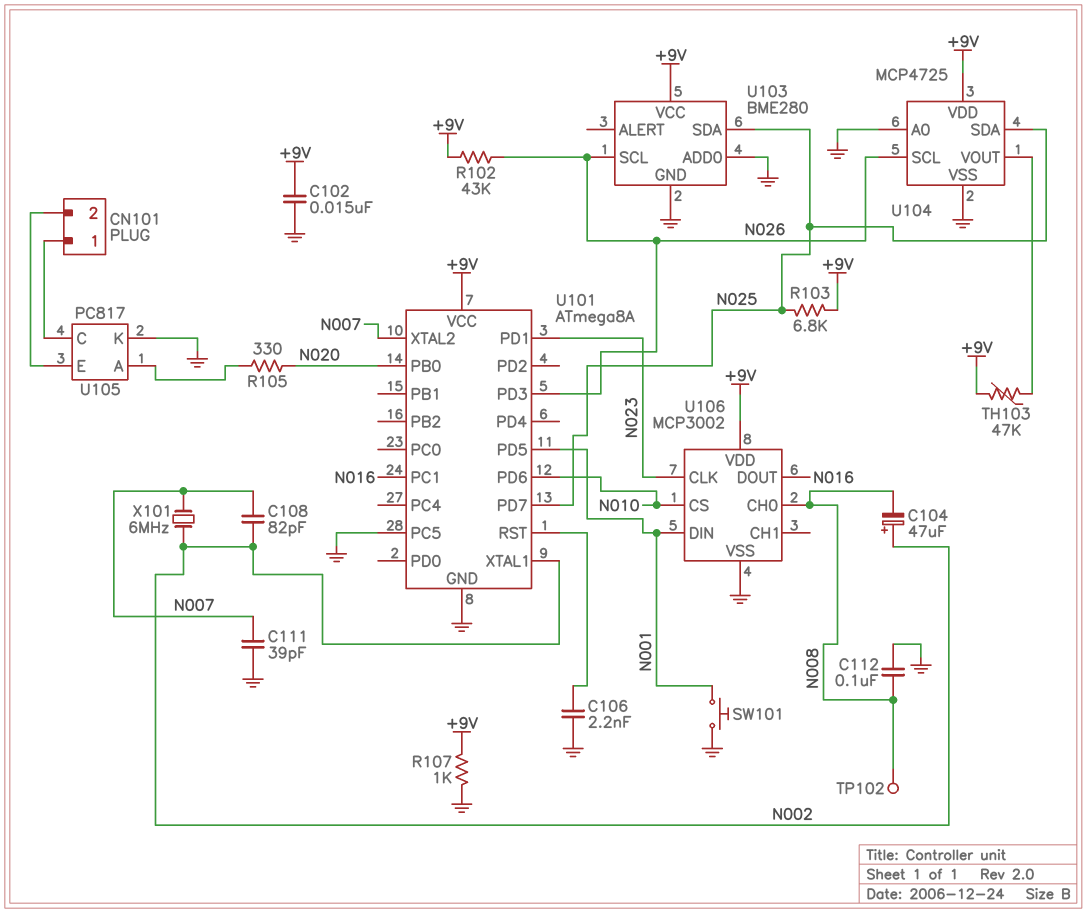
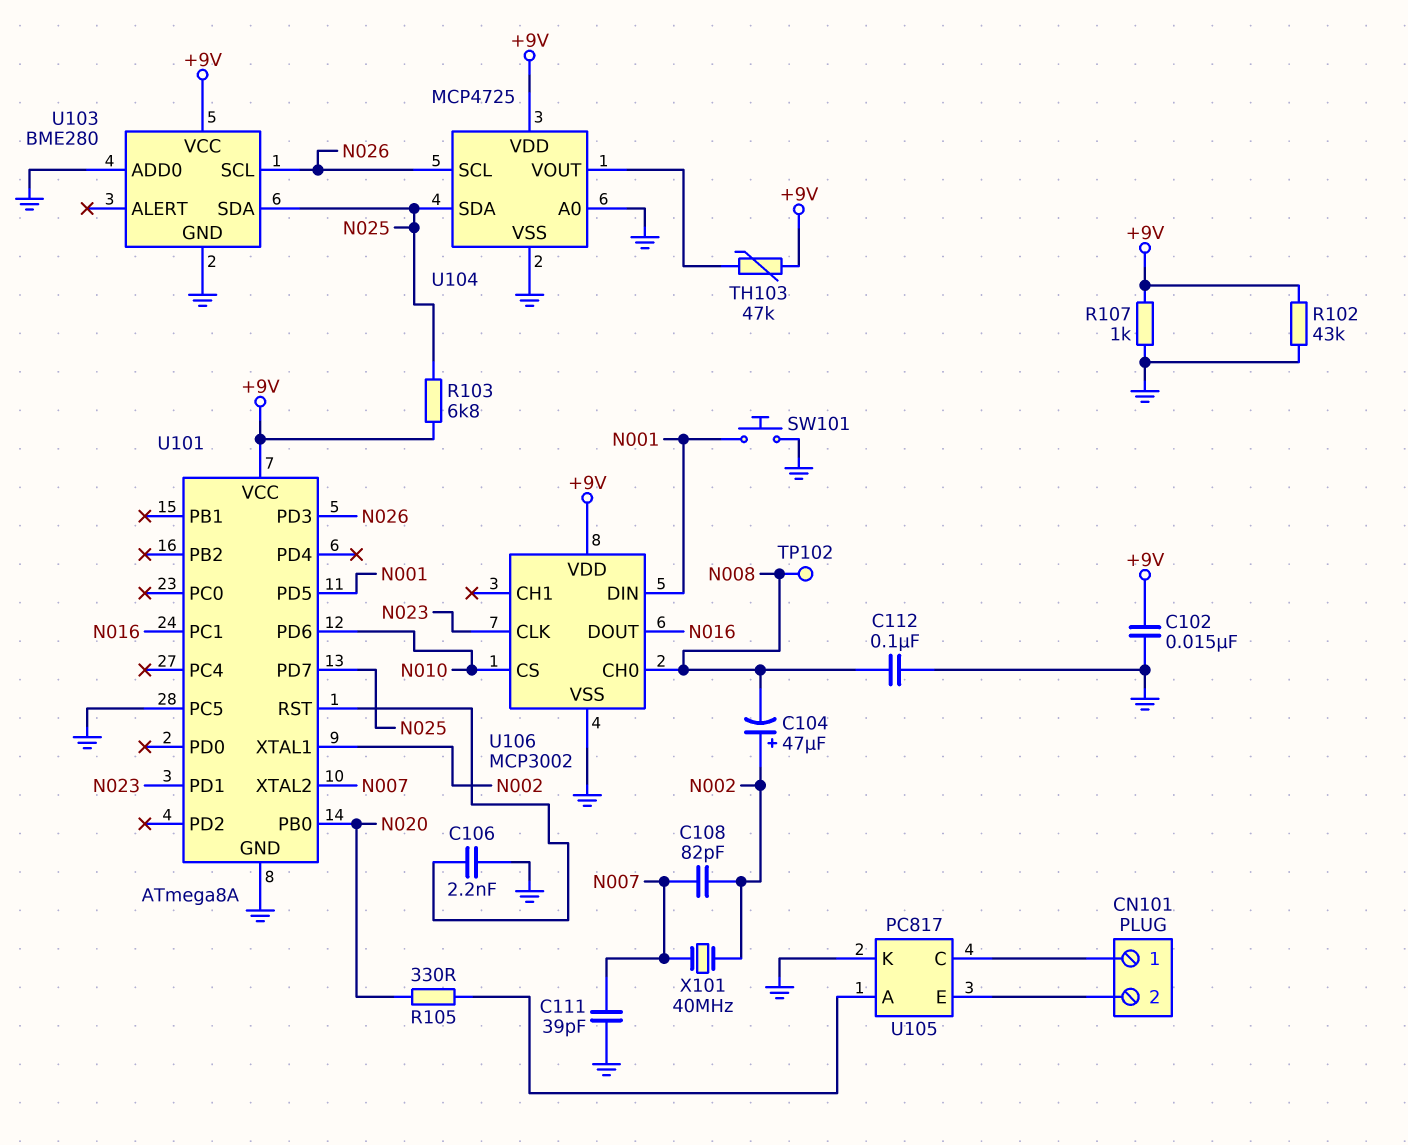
R102: 43k (+9V, N026) -> 43k (+9V, GND)
X101: 6MHz (N002, N007) -> 40MHz (N002, N007)

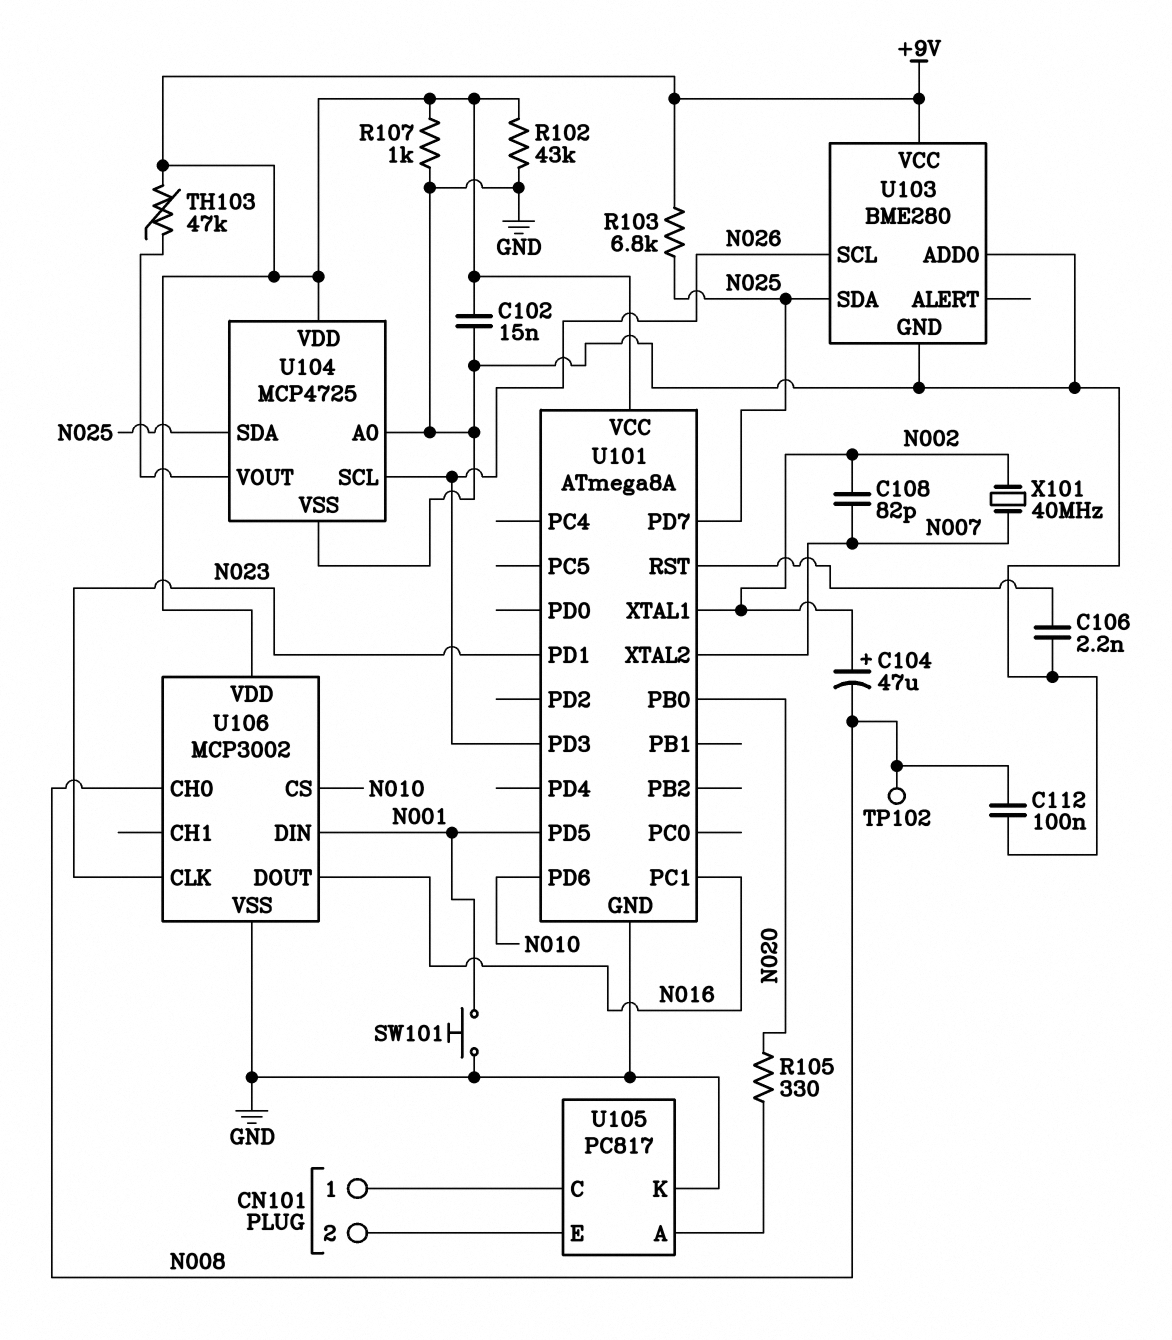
C111: 39pF (GND, N007) -> none
U101 pin PC5: GND -> none

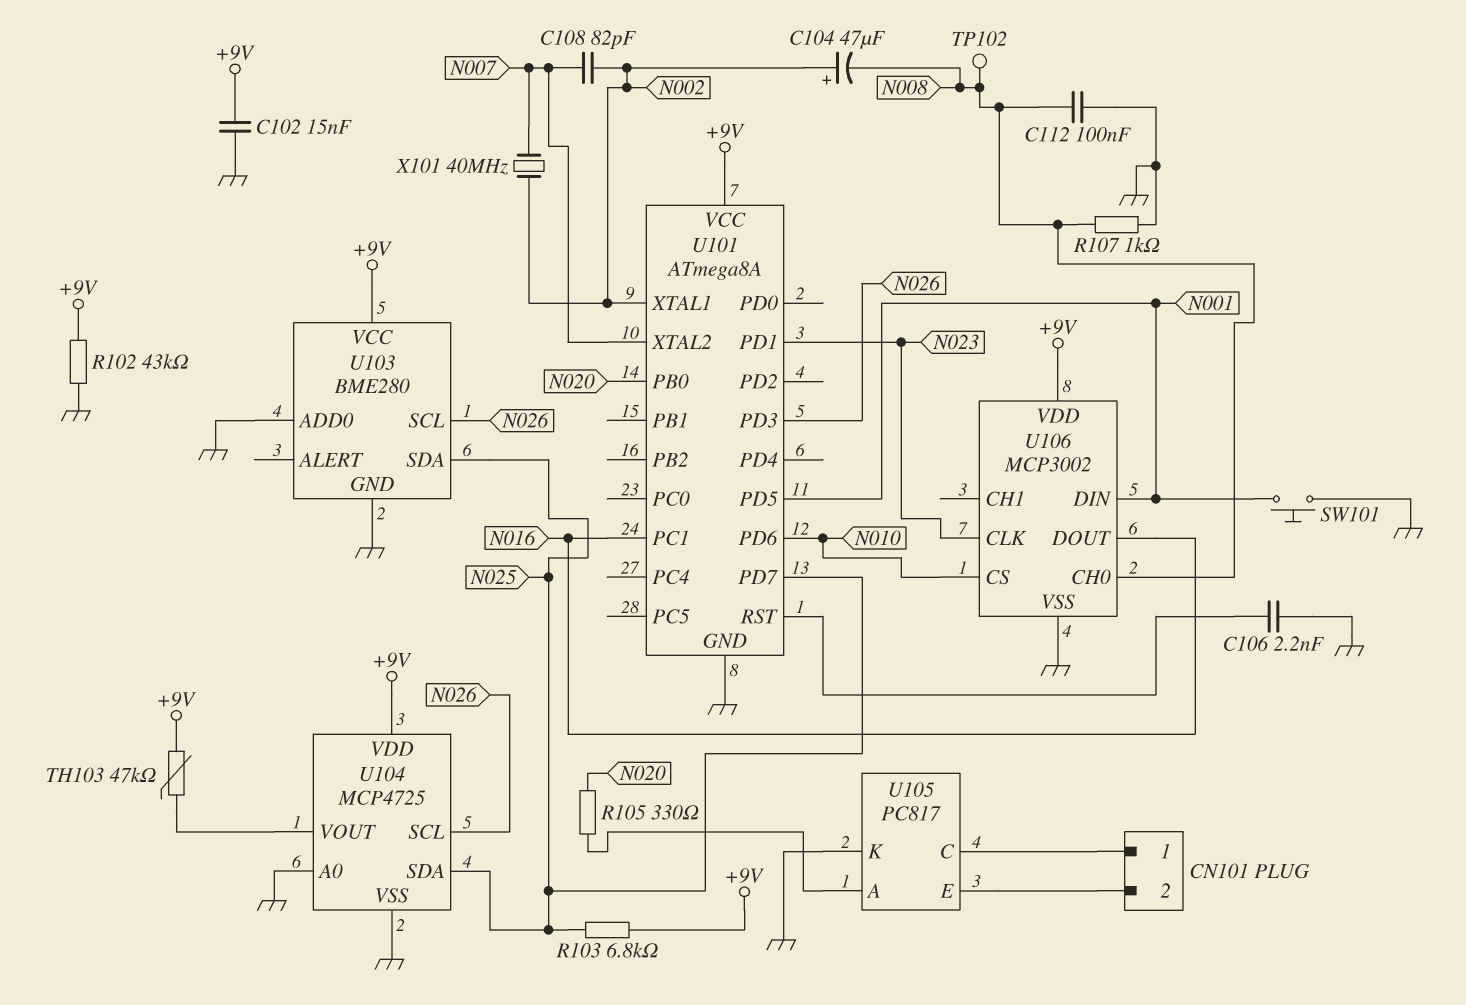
R107: 1k (+9V, GND) -> 1k (GND, N008)

